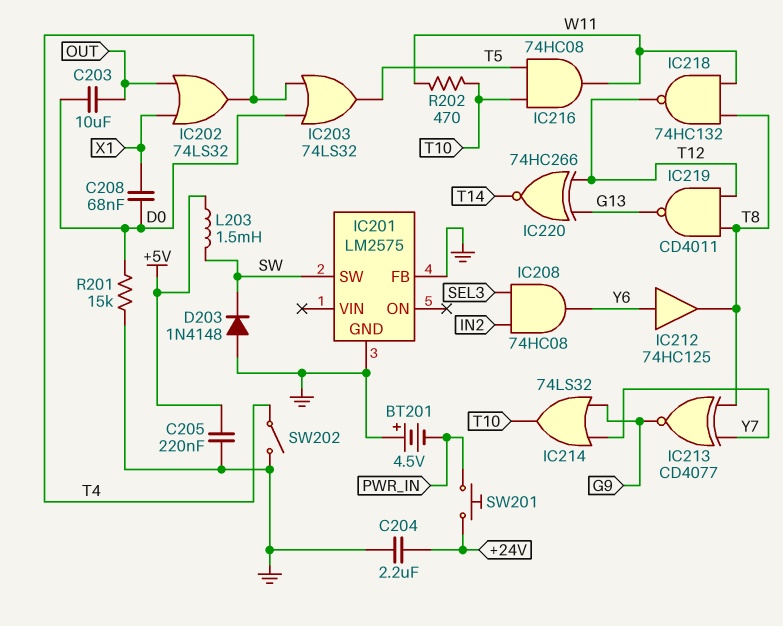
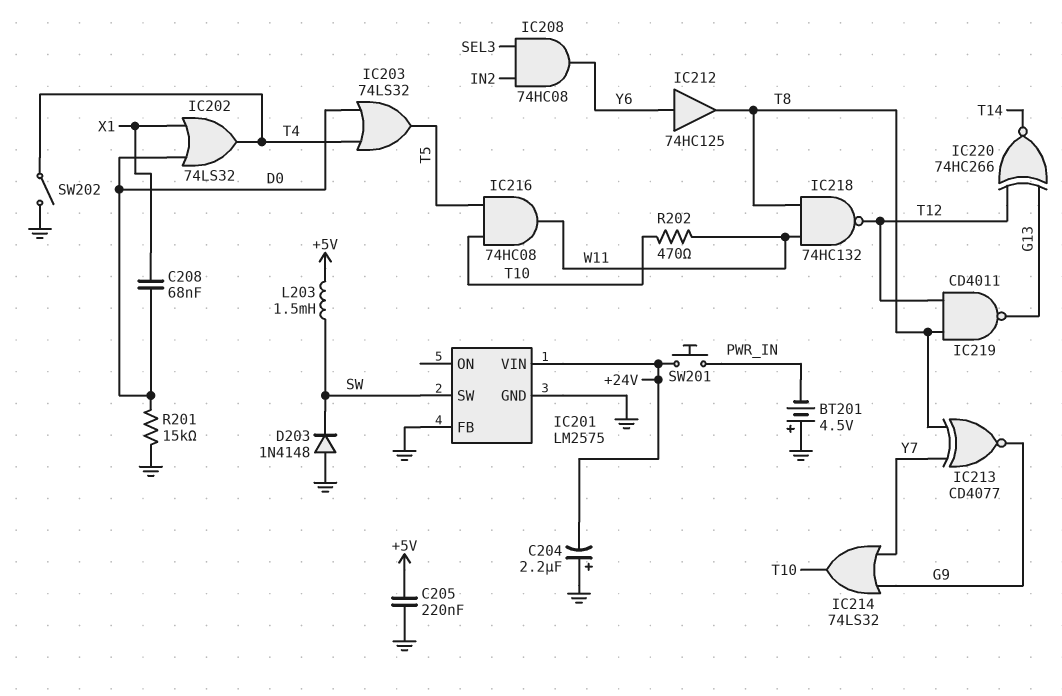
C203: 10uF (D0, OUT) -> none
C204: 2.2uF (+24V, GND) -> 2.2uF (plus GND, minus +24V)
IC201 pin VIN: none -> +24V
IC202: OR 74LS32 (in OUT, in X1, out T4) -> OR 74LS32 (in D0, in X1, out T4)

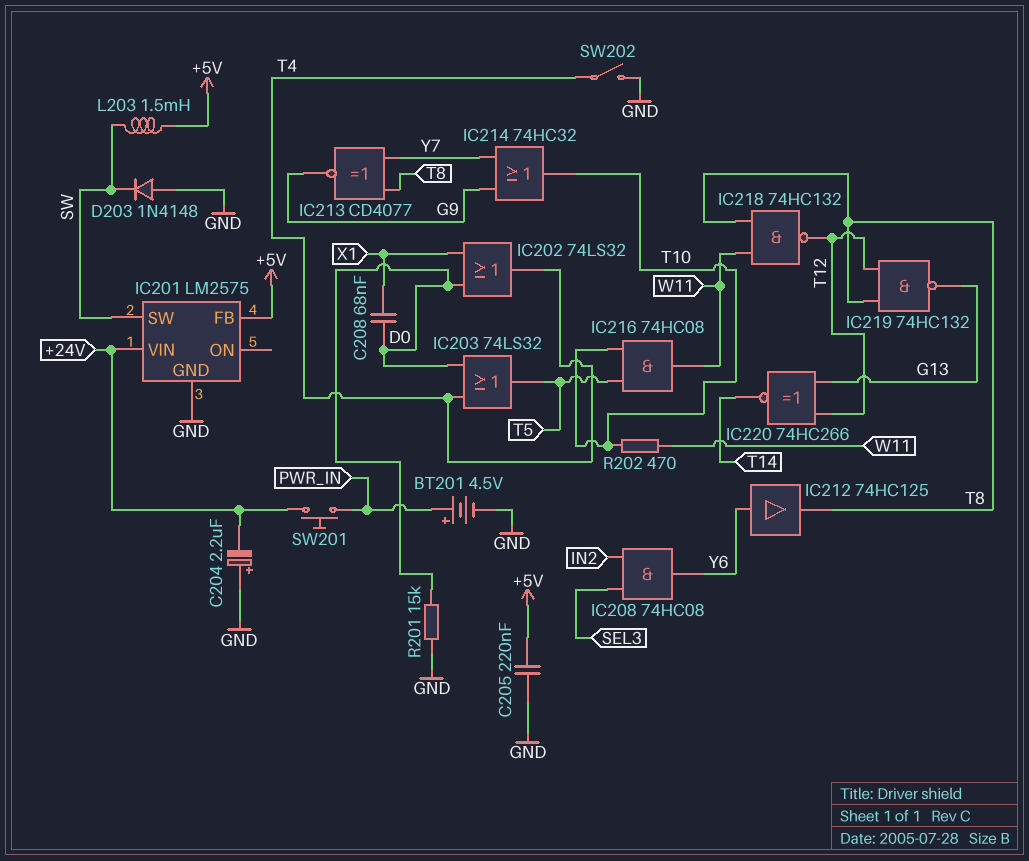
BT201: 4.5V (plus GND, minus PWR_IN) -> 4.5V (plus PWR_IN, minus GND)
IC201 pin FB: GND -> +5V
IC214: OR 74LS32 (in G9, in Y7, out T10) -> OR 74HC32 (in G9, in Y7, out T10)
IC219: NAND CD4011 (in T8, in T12, out G13) -> NAND 74HC132 (in T8, in T12, out G13)

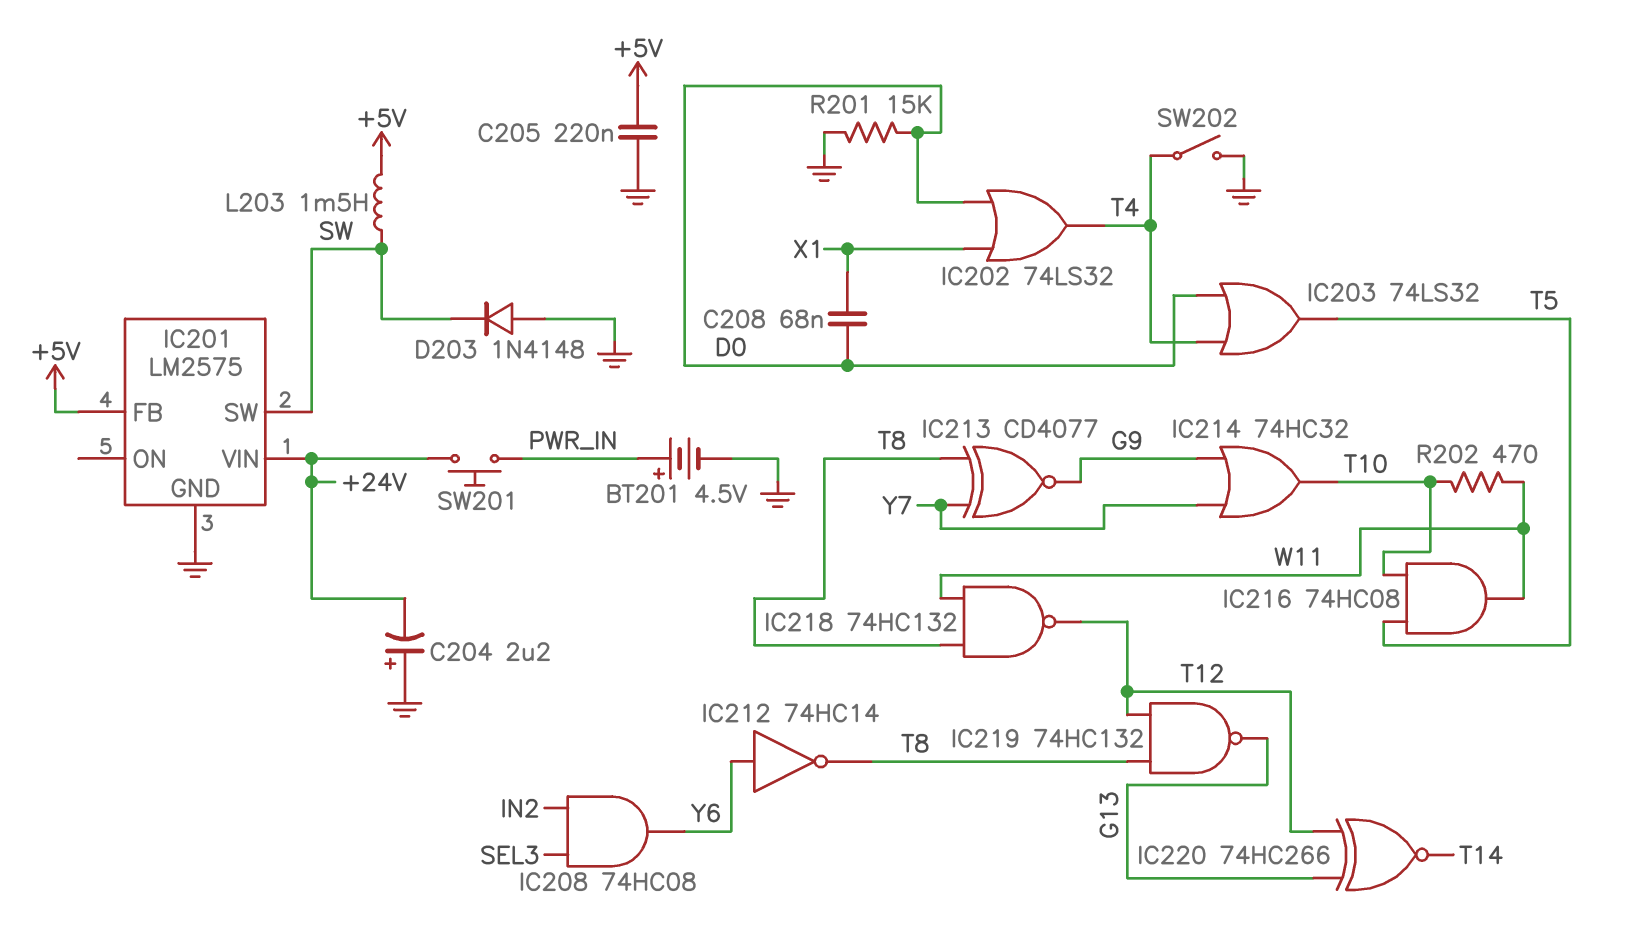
IC212: buffer 74HC125 (in Y6, out T8) -> NOT 74HC14 (in Y6, out T8)

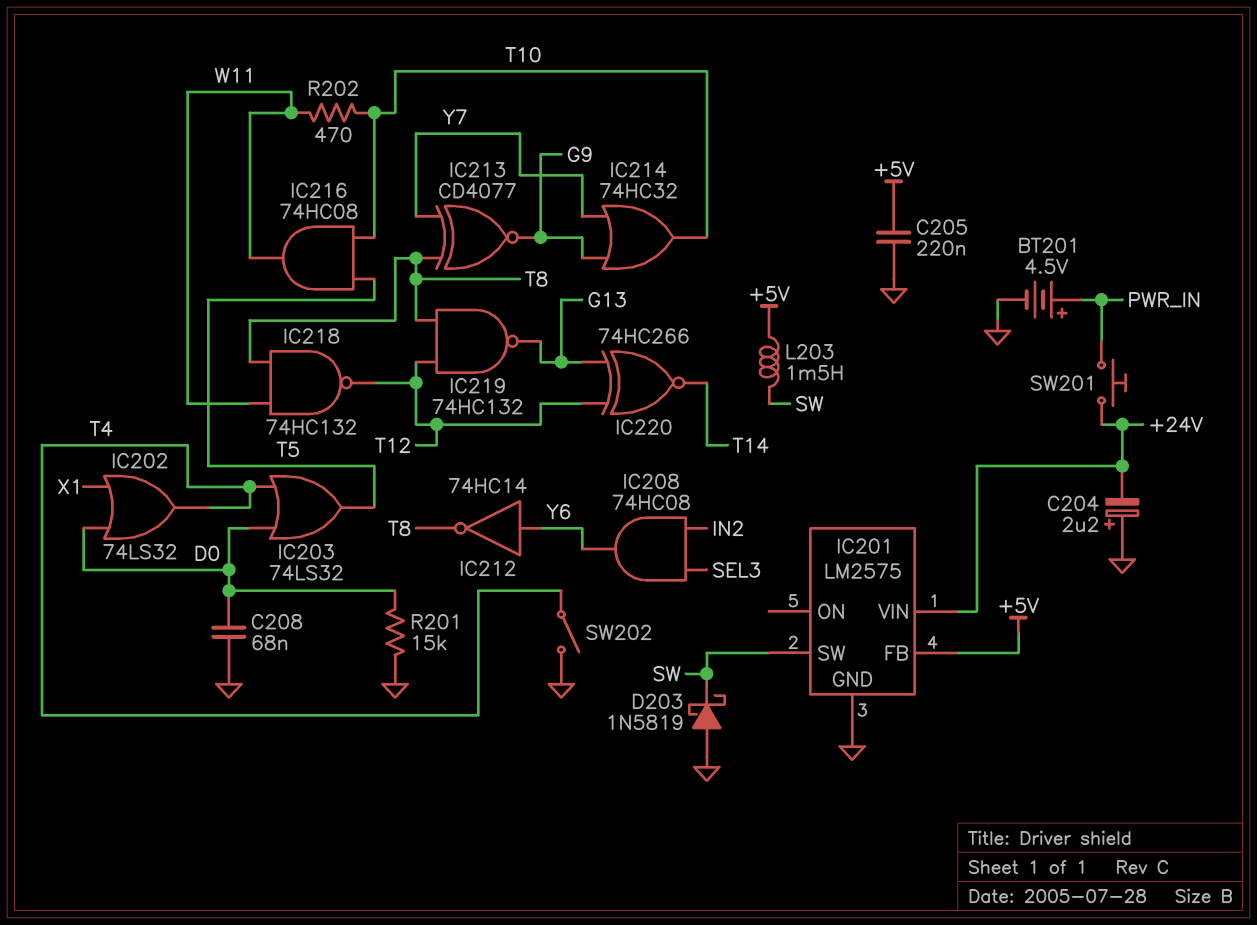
C208: 68nF (D0, X1) -> 68nF (D0, GND)
D203: diode 1N4148 (A GND, K SW) -> schottky 1N5819 (A GND, K SW)

